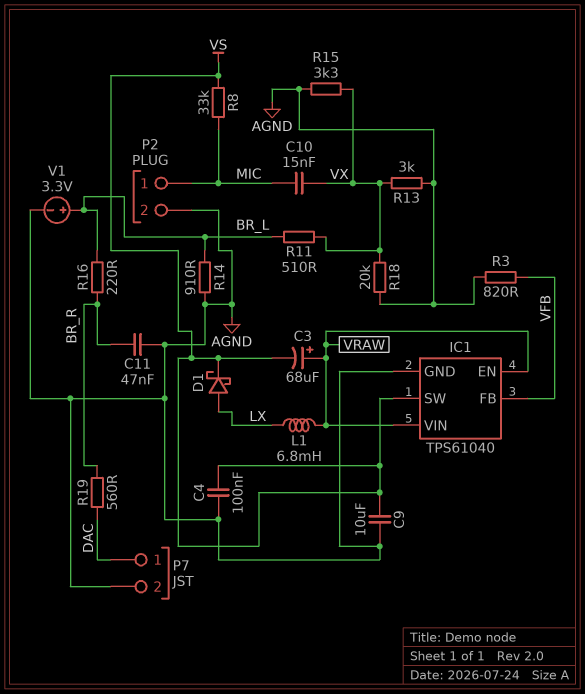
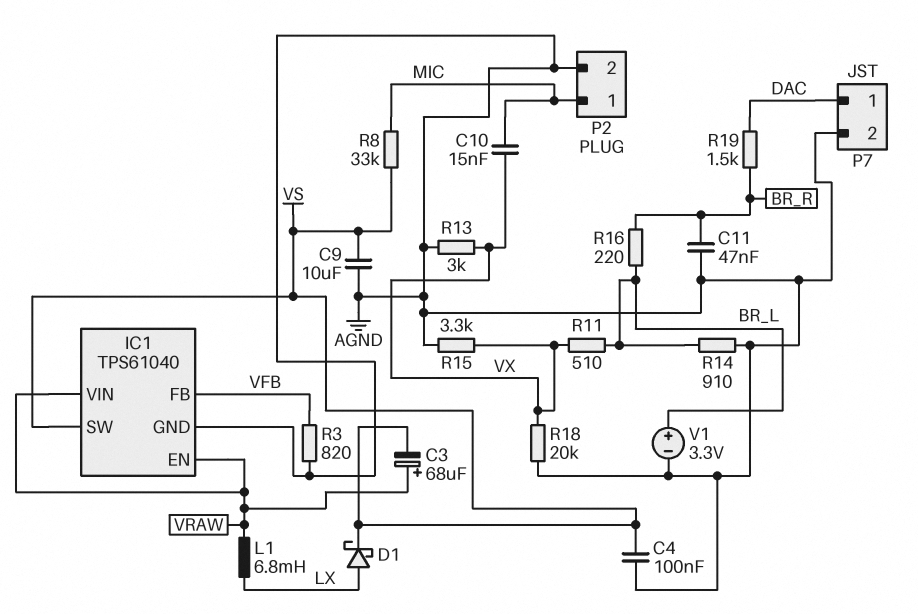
R19: 560 (BR_R, DAC) -> 1.5k (BR_R, DAC)

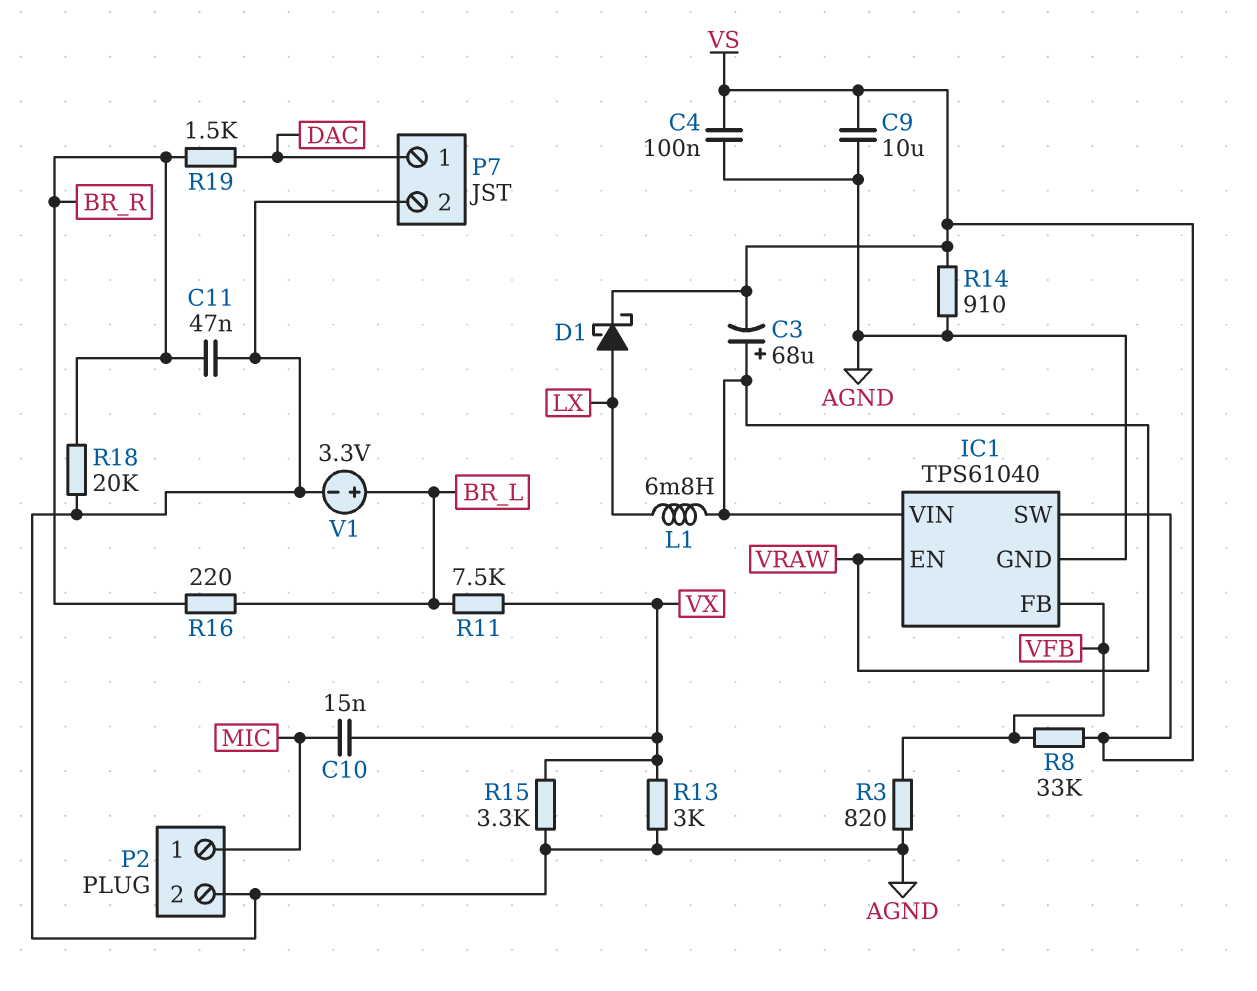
R8: 33k (MIC, VS) -> 33k (VFB, VS)
R11: 510 (BR_L, VX) -> 7.5k (BR_L, VX)
R14: 910 (AGND, BR_L) -> 910 (AGND, VS)
R18: 20k (AGND, VX) -> 20k (AGND, BR_R)

